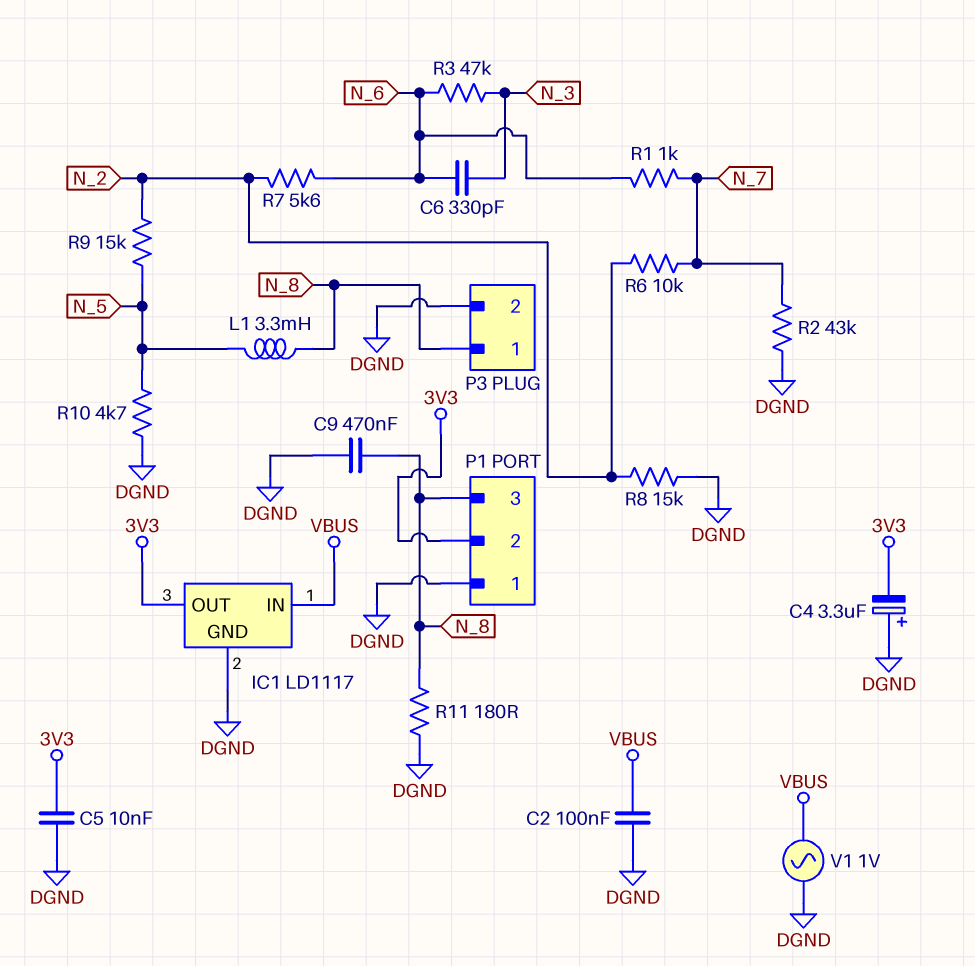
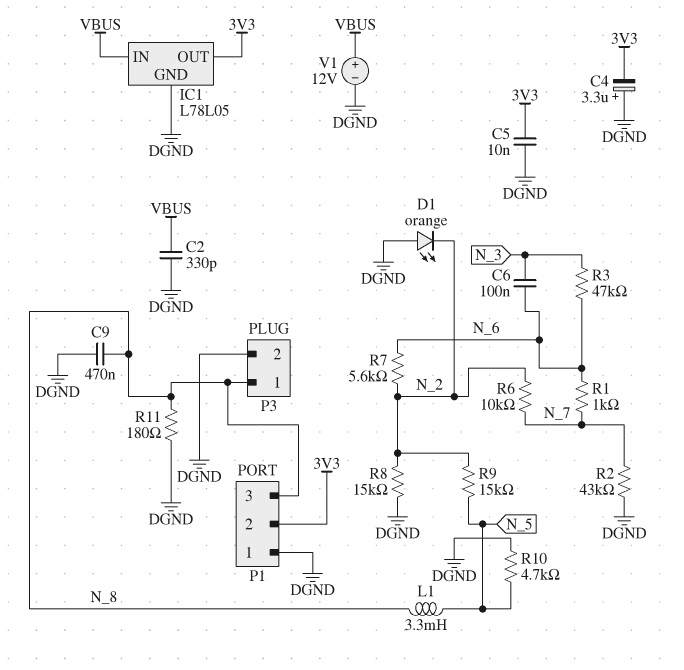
C2: 100nF (DGND, VBUS) -> 330pF (DGND, VBUS)
C6: 330pF (N_3, N_6) -> 100nF (N_3, N_6)
D1: none -> LED orange (A DGND, K N_2)
IC1: LD1117 -> L78L05
V1: AC 1V (DGND, VBUS) -> 12V (plus VBUS, minus DGND)

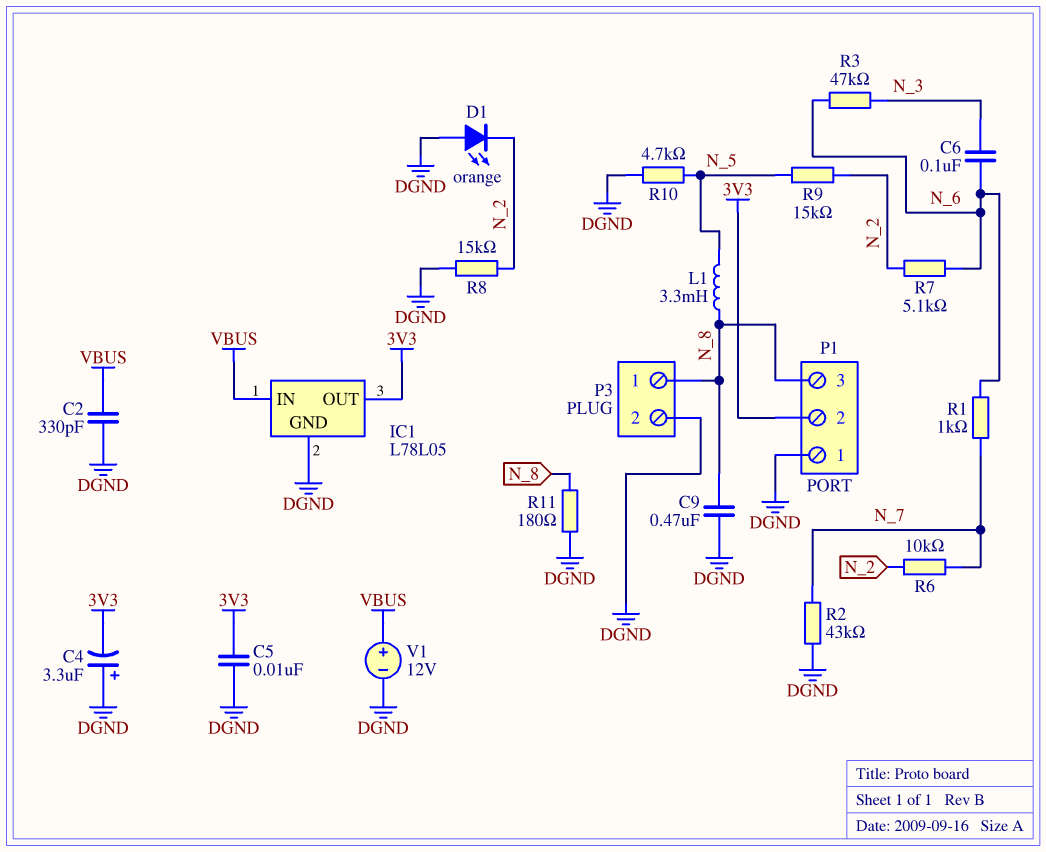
R7: 5.6k (N_2, N_6) -> 5.1k (N_2, N_6)

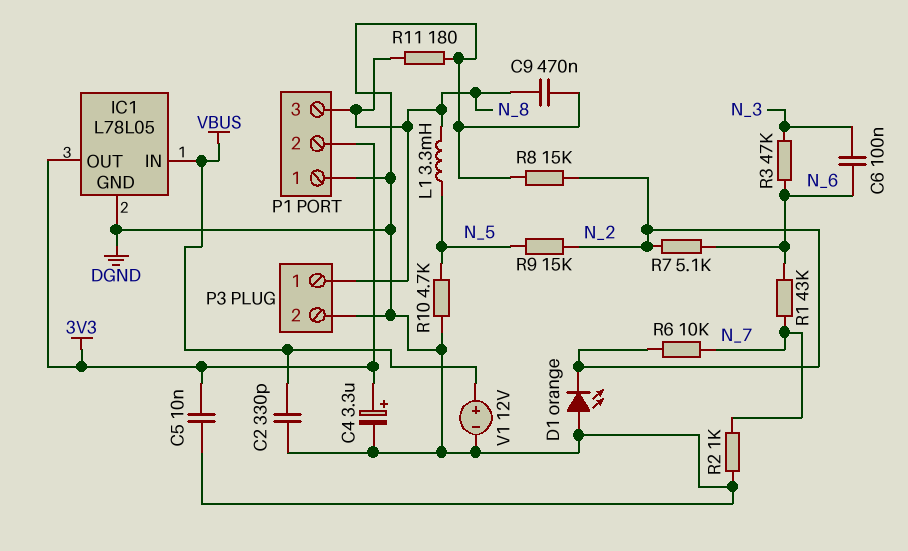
C4: 3.3uF (plus DGND, minus 3V3) -> 3.3uF (plus 3V3, minus DGND)
R1: 1k (N_6, N_7) -> 43k (N_6, N_7)
R2: 43k (DGND, N_7) -> 1k (DGND, N_7)

